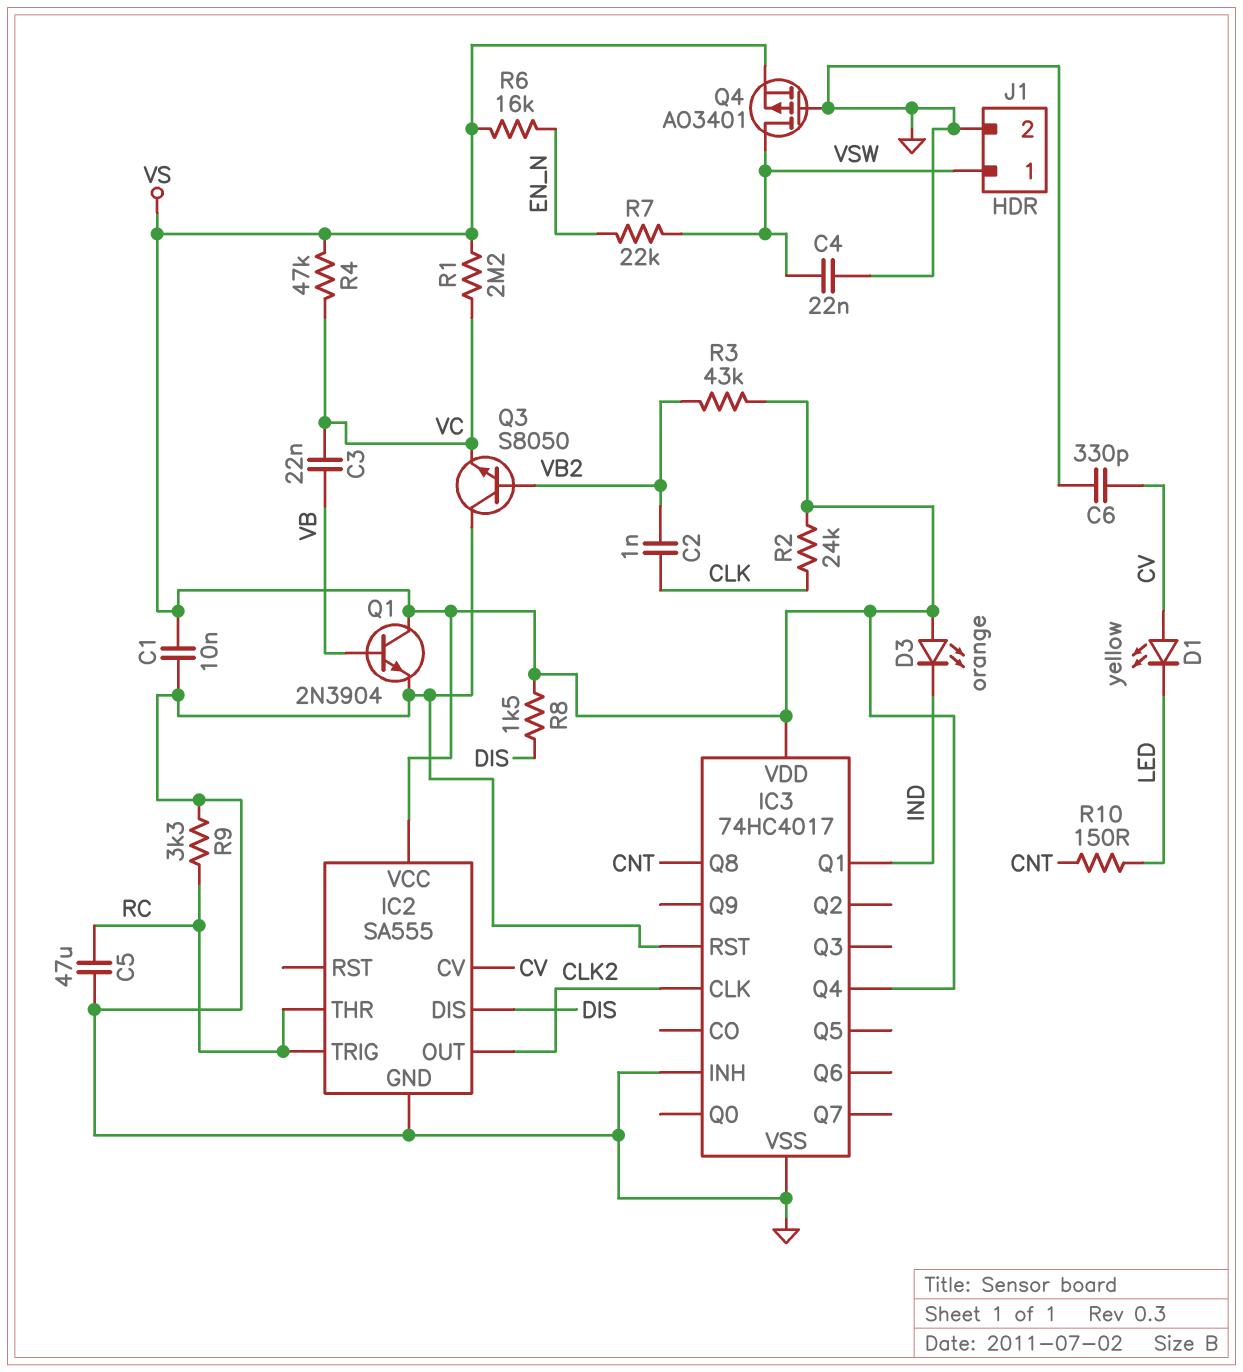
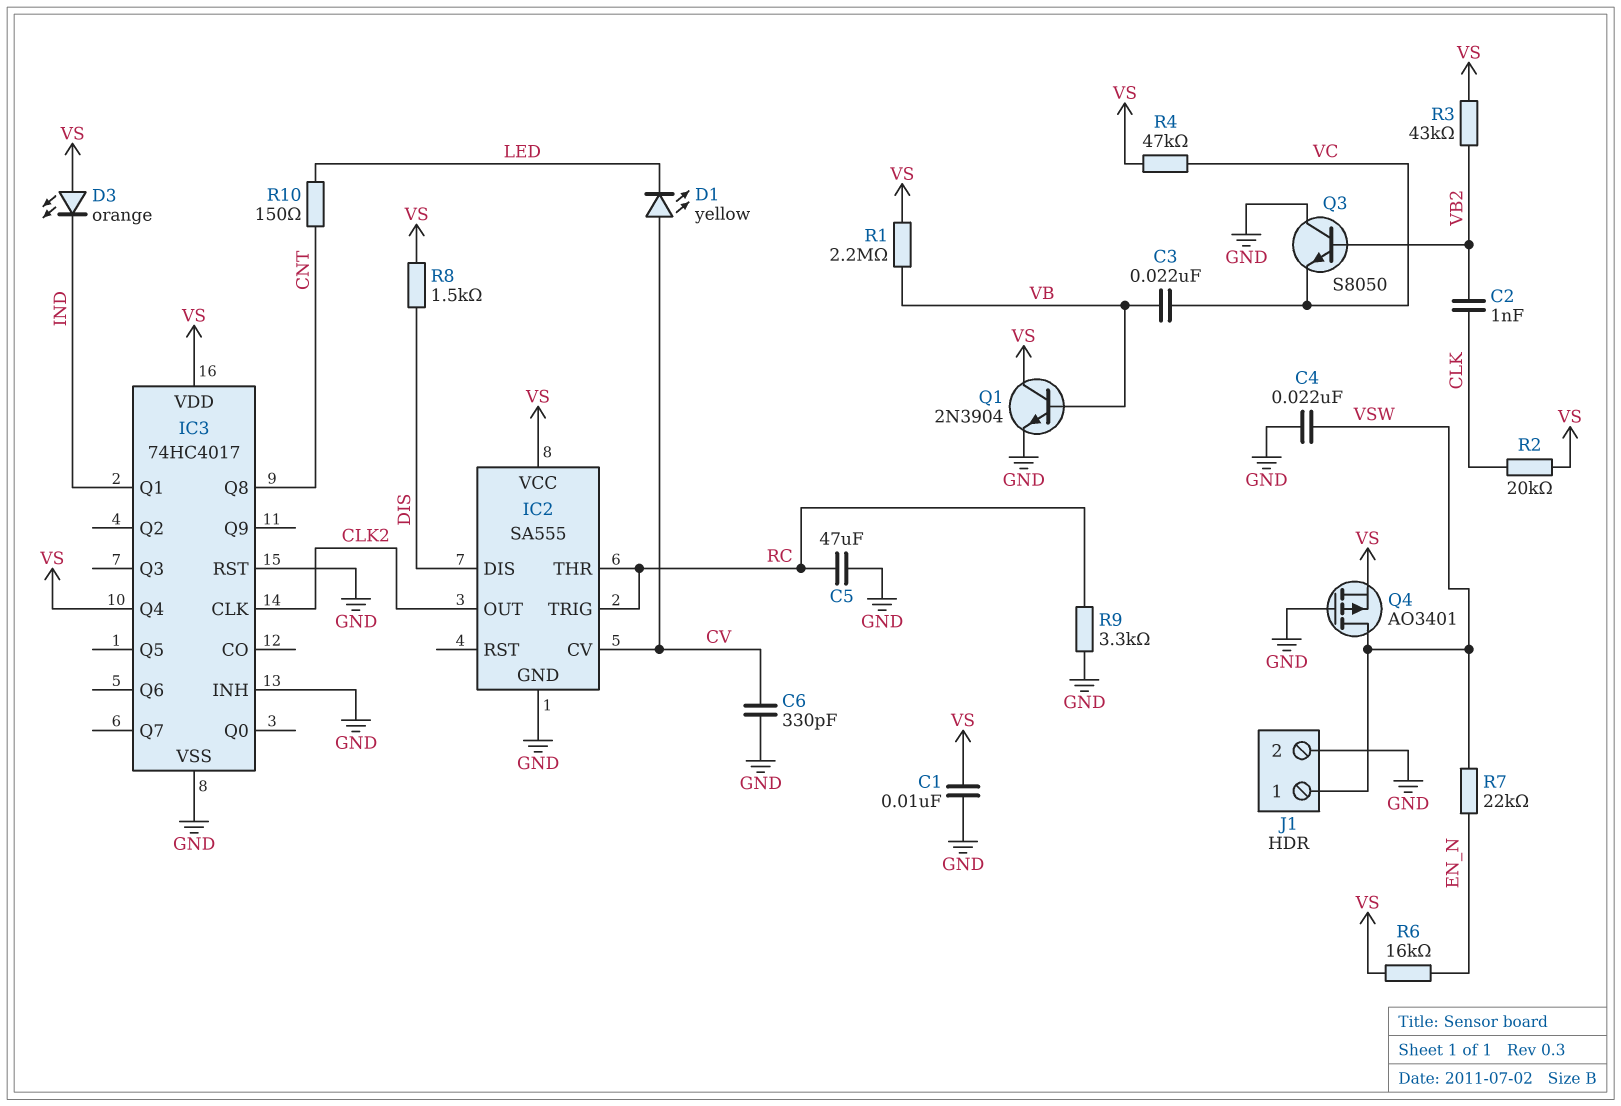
R1: 2.2M (VC, VS) -> 2.2M (VB, VS)
R2: 24k (CLK, VS) -> 20k (CLK, VS)

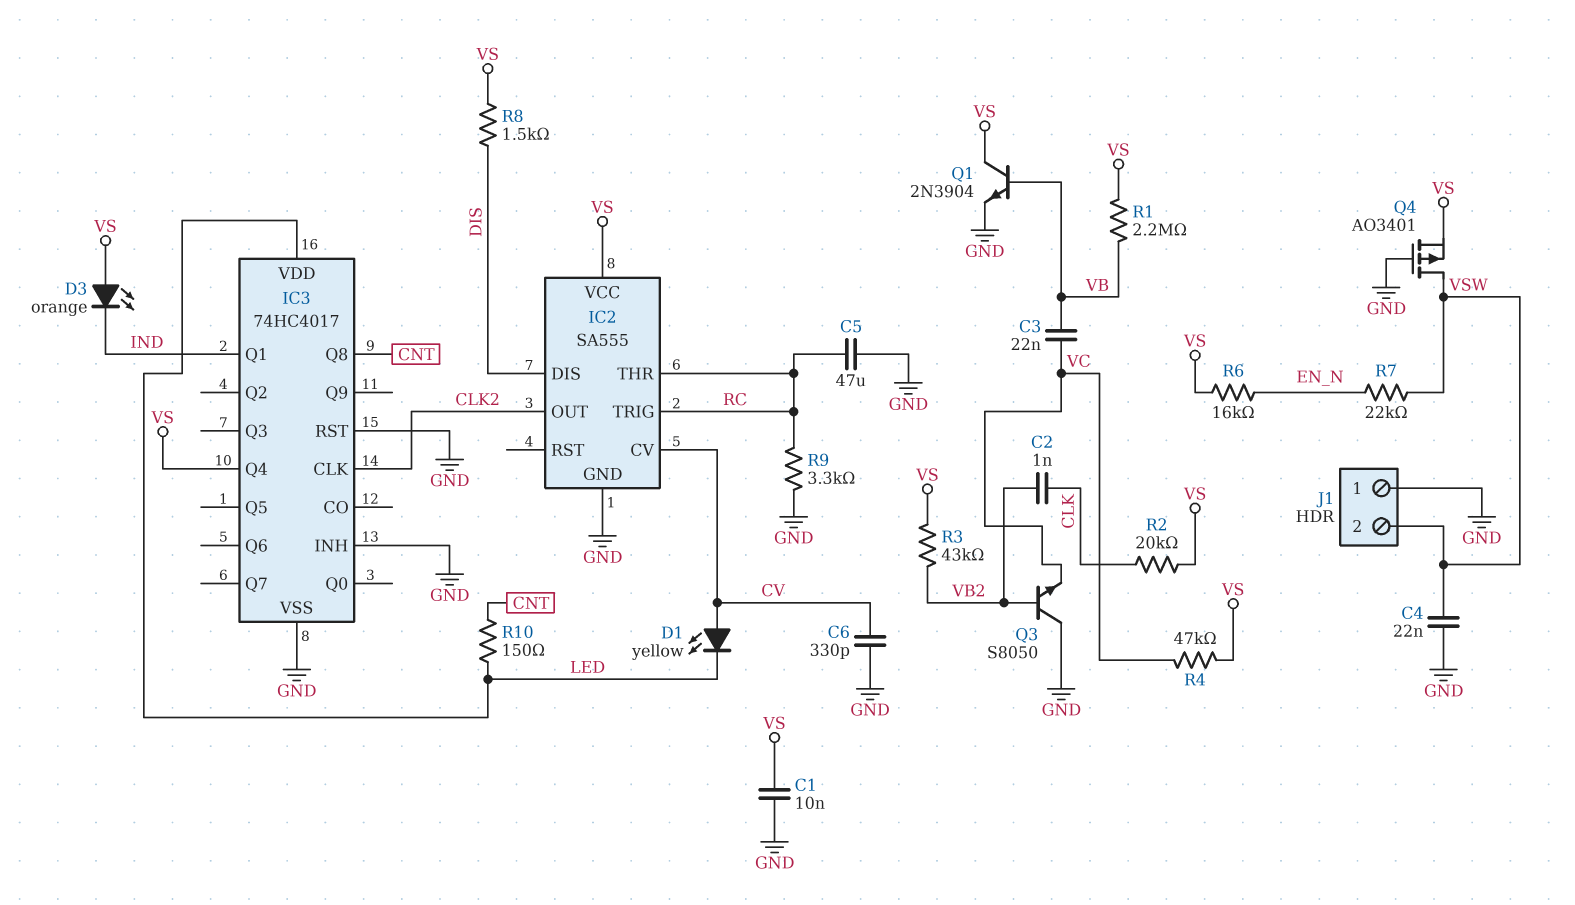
IC3 pin VDD: VS -> LED
J1 pin 1: VSW -> GND
J1 pin 2: GND -> VSW

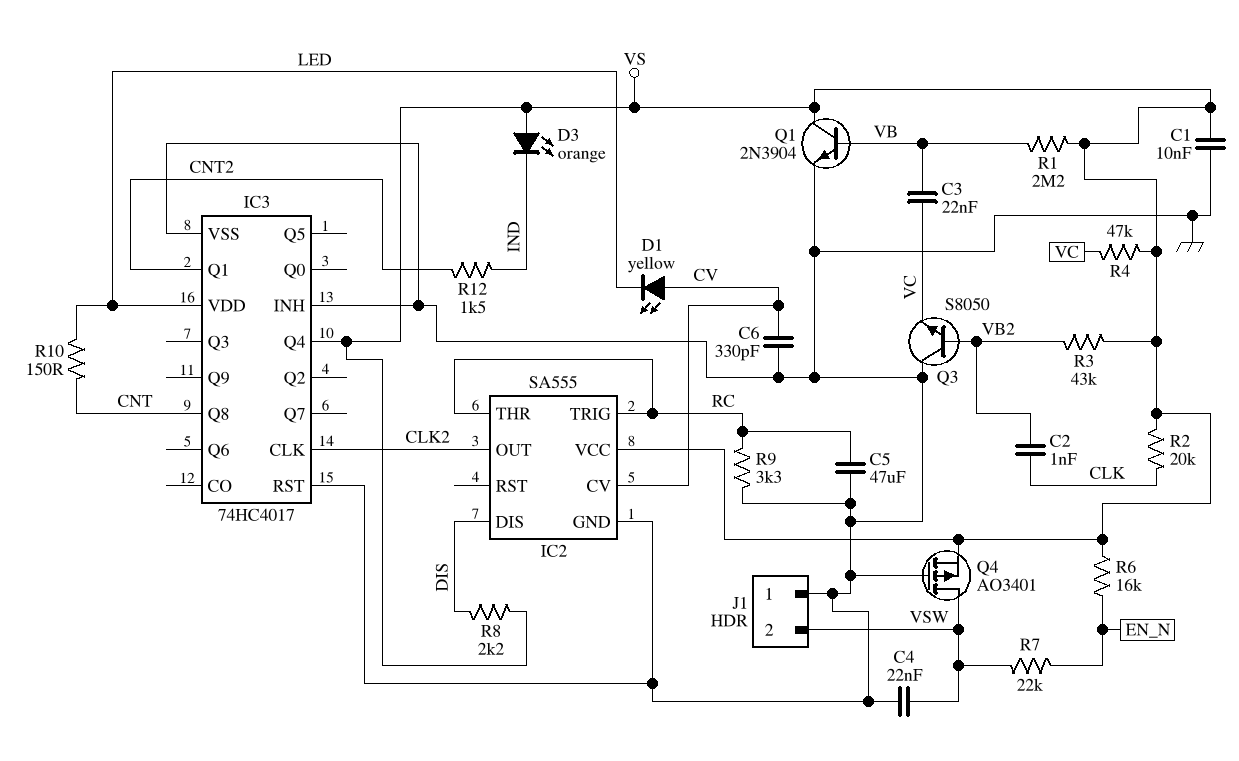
IC3 pin Q1: IND -> CNT2
R8: 1.5k (DIS, VS) -> 2.2k (DIS, VS)
R12: none -> 1.5k (CNT2, IND)

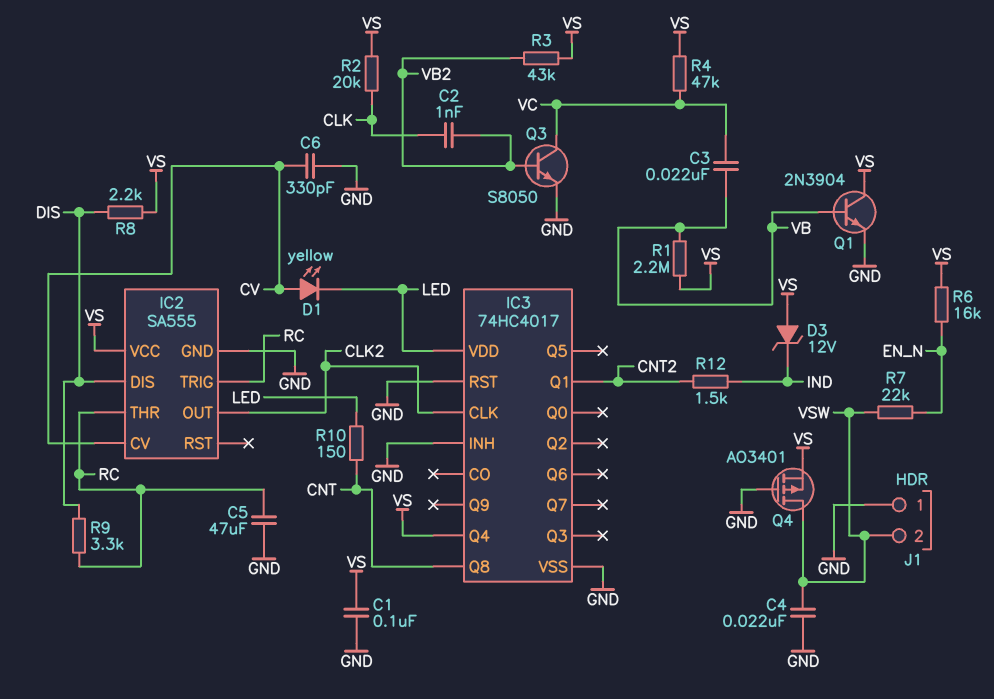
C1: 10nF (GND, VS) -> 100nF (GND, VS)
D3: LED orange (A VS, K IND) -> zener 12V (A VS, K IND)
Q3: NPN S8050 (B VB2, C GND, E VC) -> NPN S8050 (B VB2, C VC, E GND)
R9: 3.3k (GND, RC) -> 3.3k (DIS, RC)

